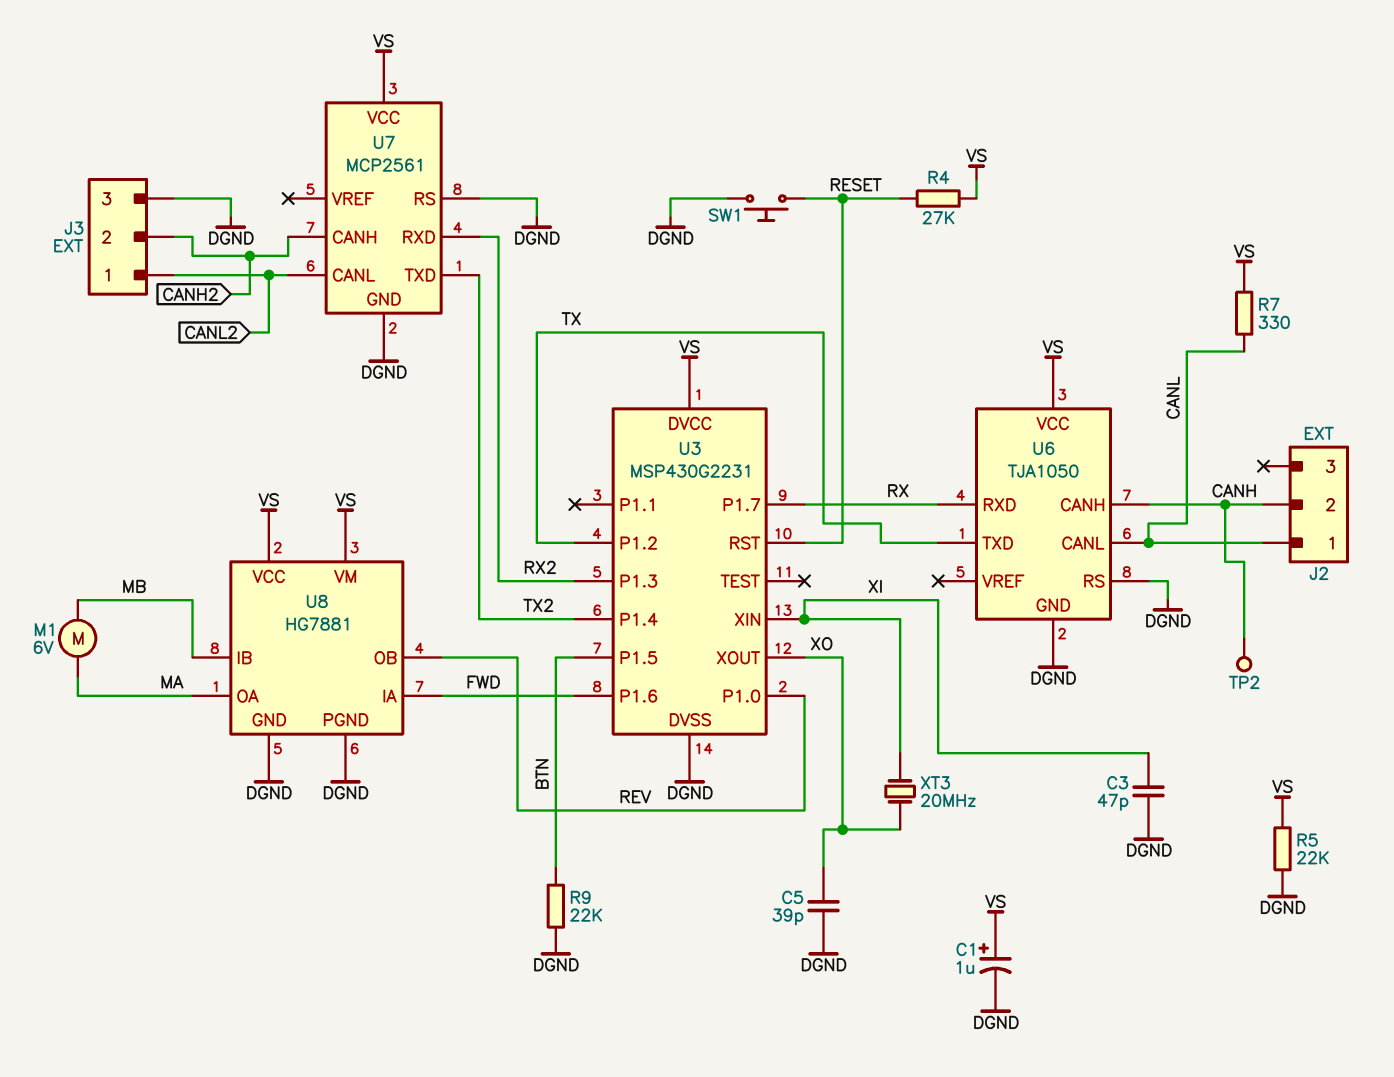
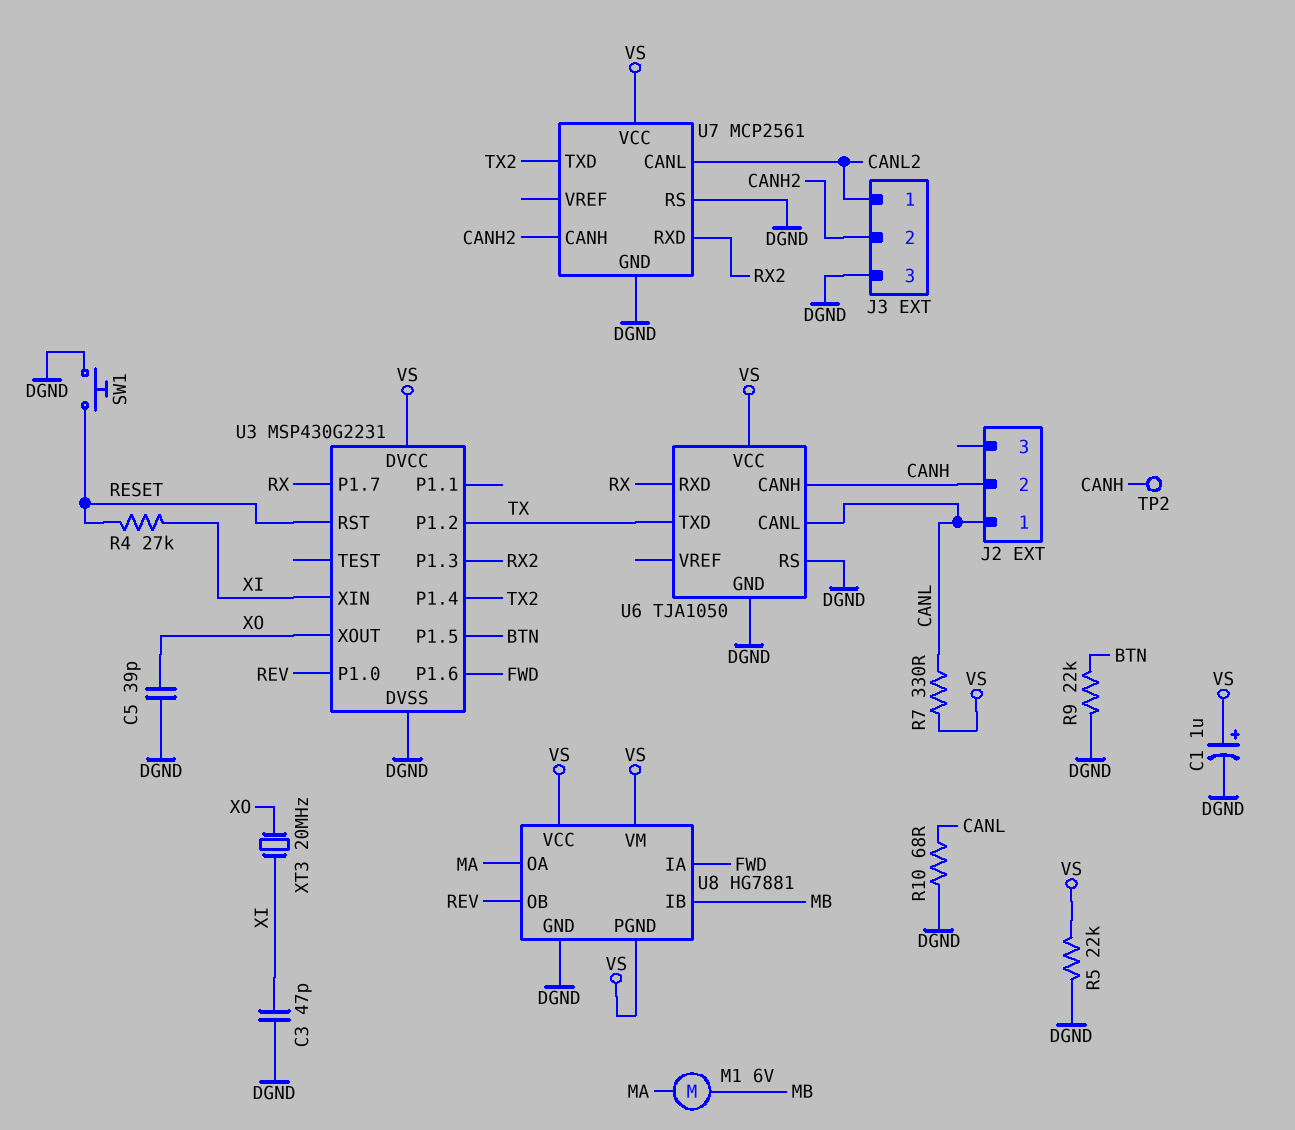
R4: 27k (RESET, VS) -> 27k (RESET, XI)
R10: none -> 68 (CANL, DGND)
U8 pin PGND: DGND -> VS

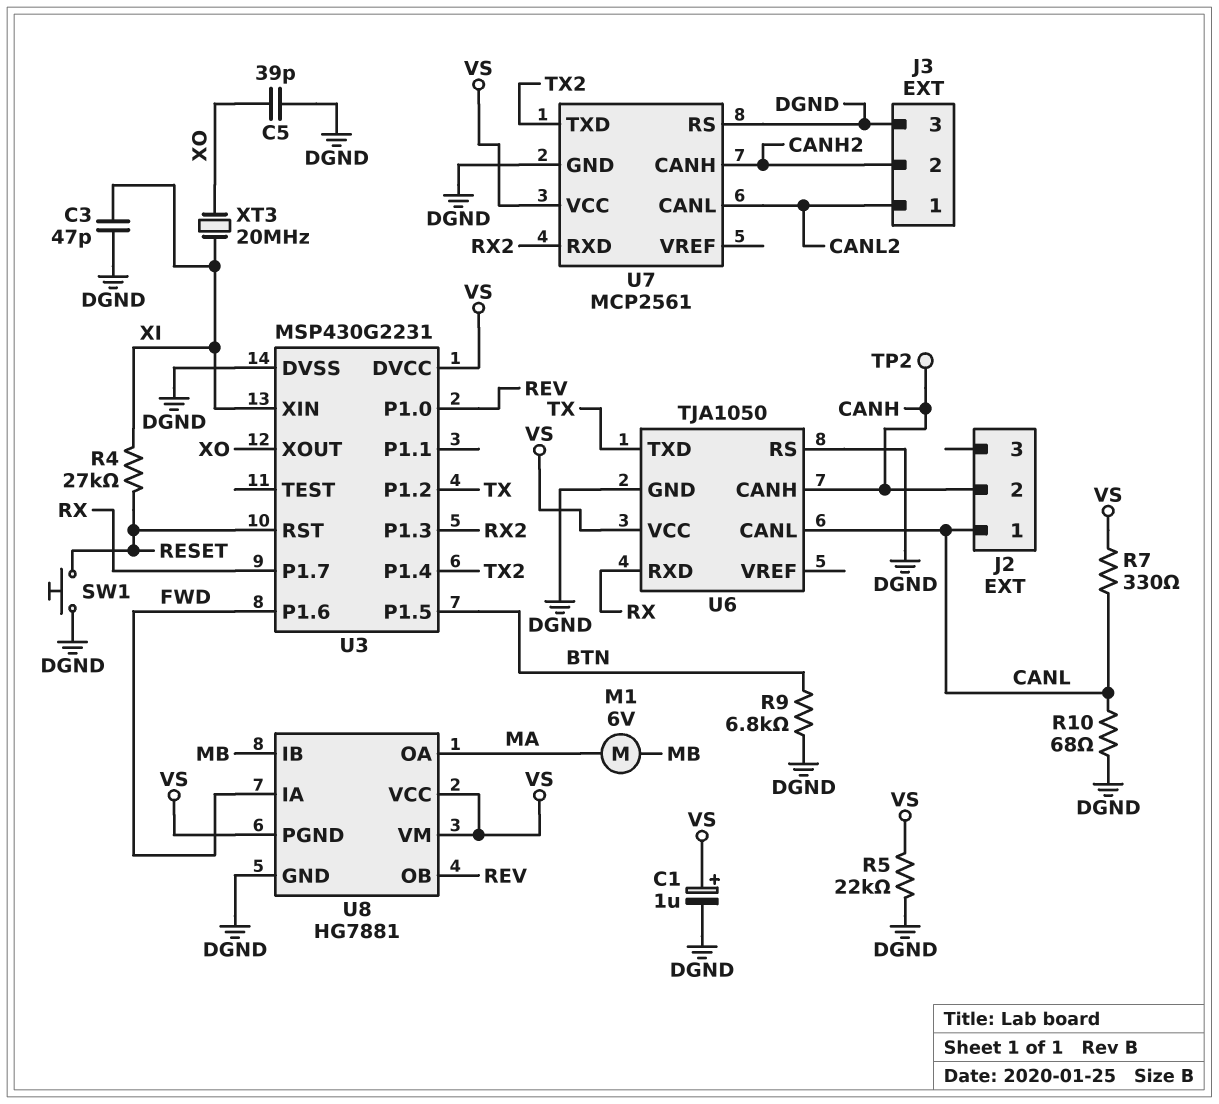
R9: 22k (BTN, DGND) -> 6.8k (BTN, DGND)

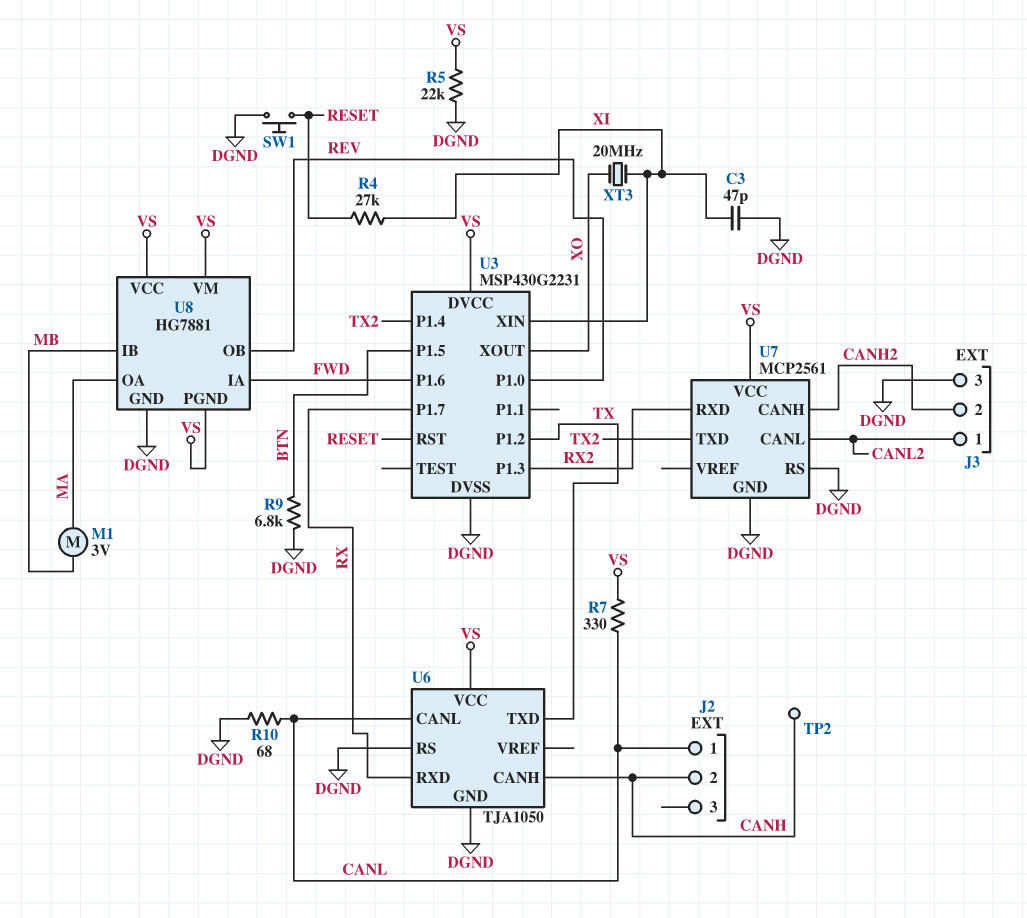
C1: 1uF (plus VS, minus DGND) -> none
C5: 39pF (DGND, XO) -> none
M1: motor 6V (MA, MB) -> motor 3V (MA, MB)

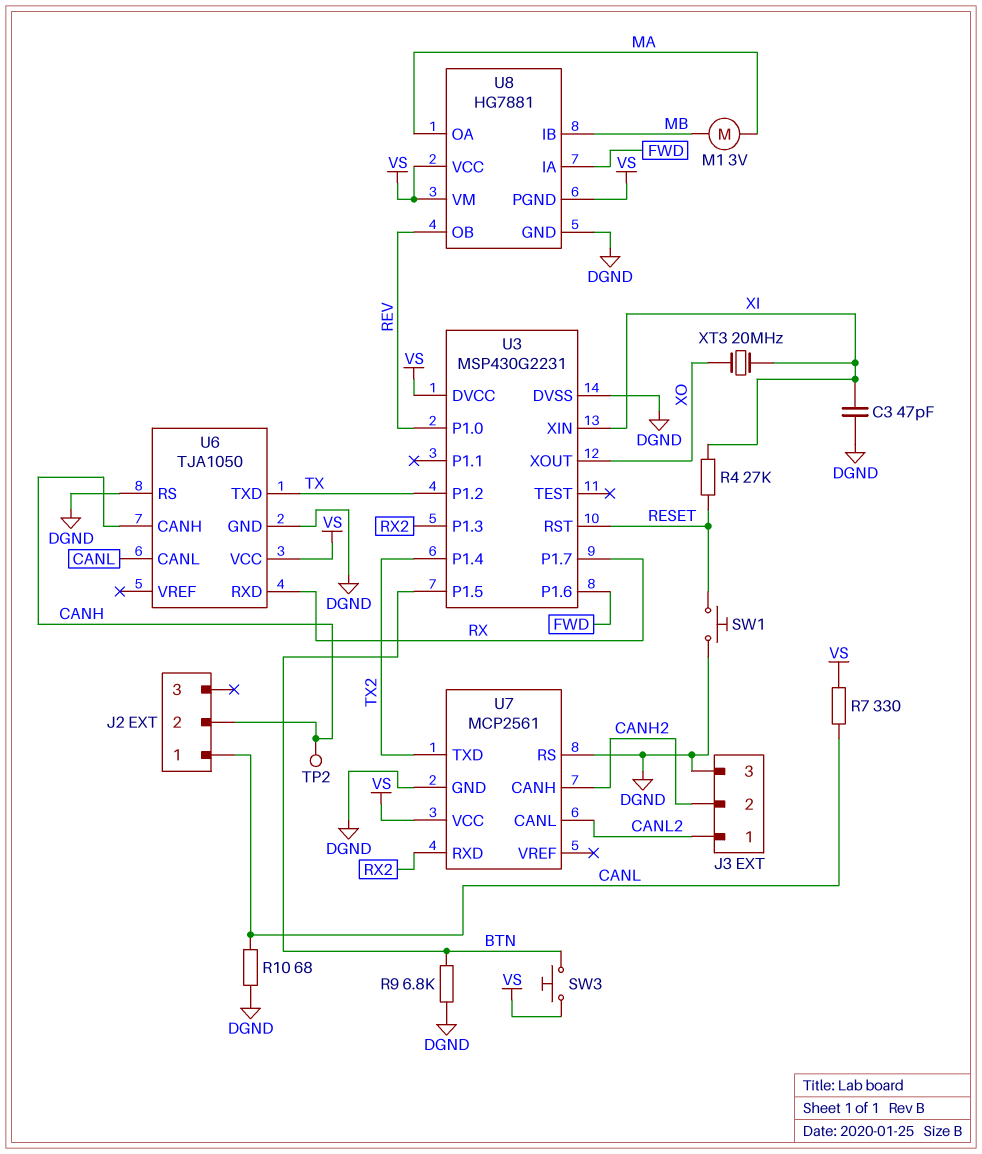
R5: 22k (DGND, VS) -> none
SW3: none -> button (BTN, VS)

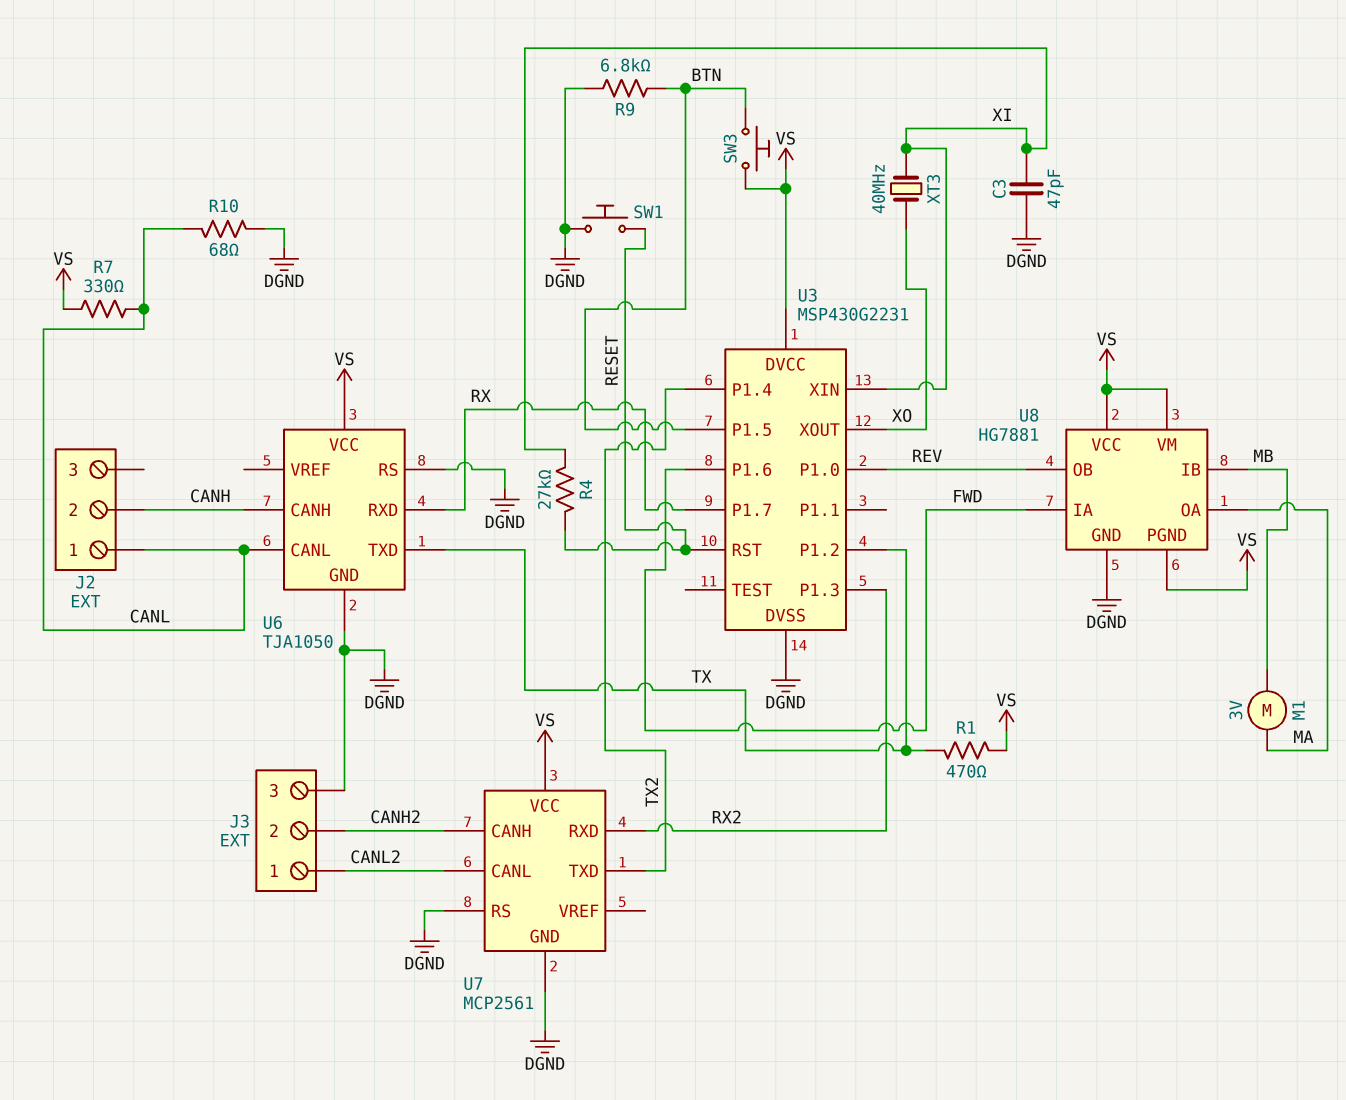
R1: none -> 470 (TX, VS)
TP2: test point (CANH) -> none
XT3: 20MHz (XI, XO) -> 40MHz (XI, XO)

